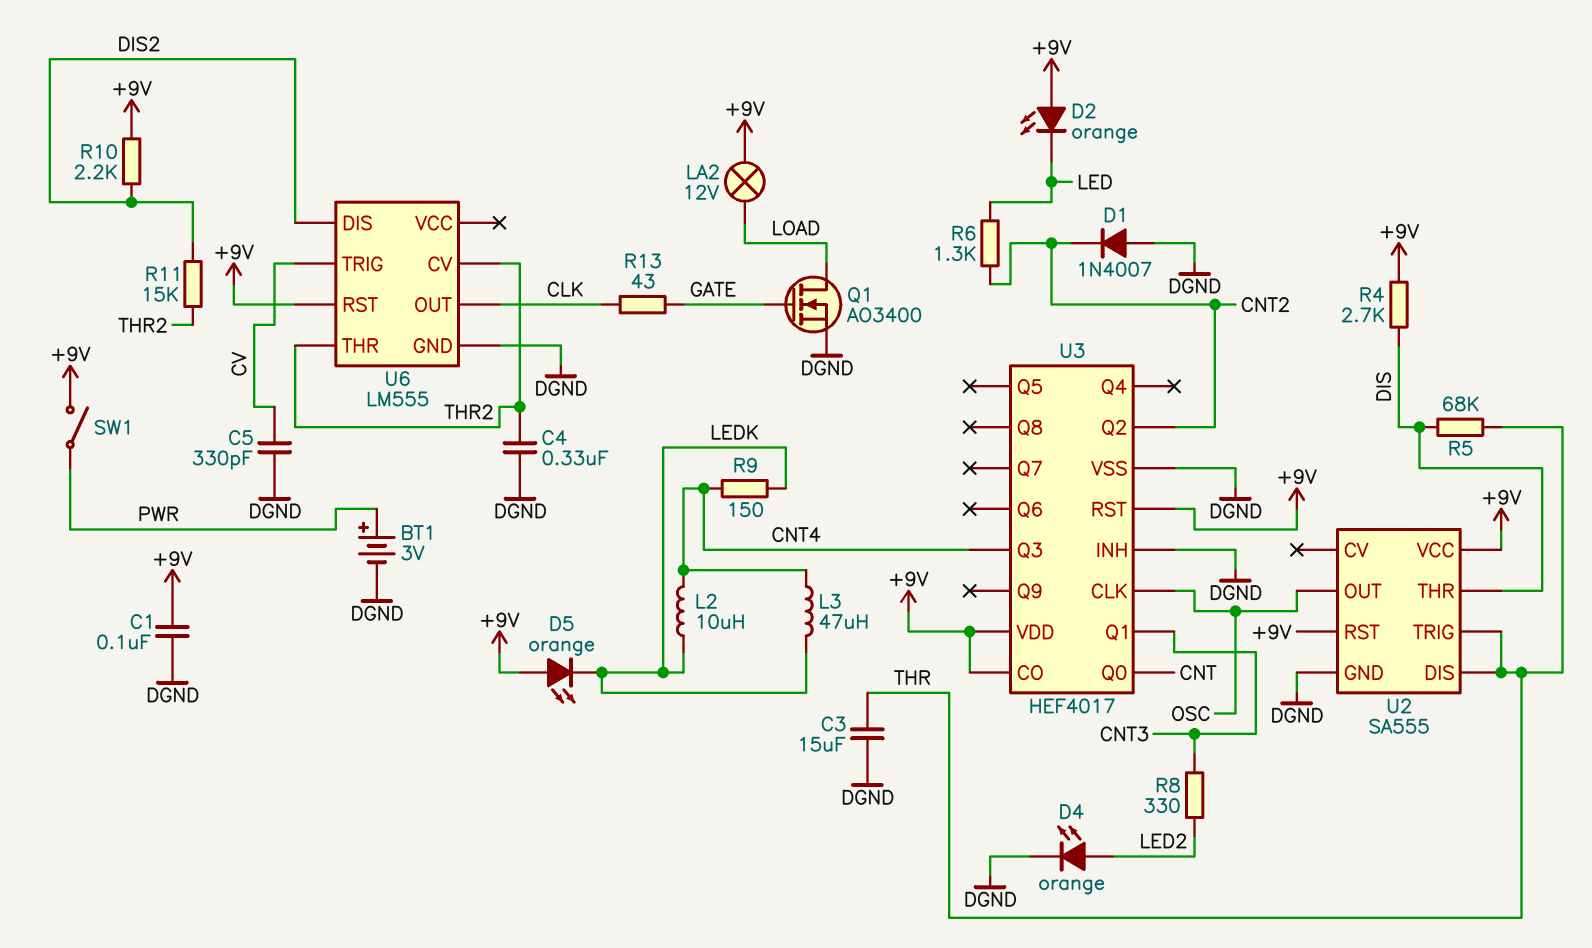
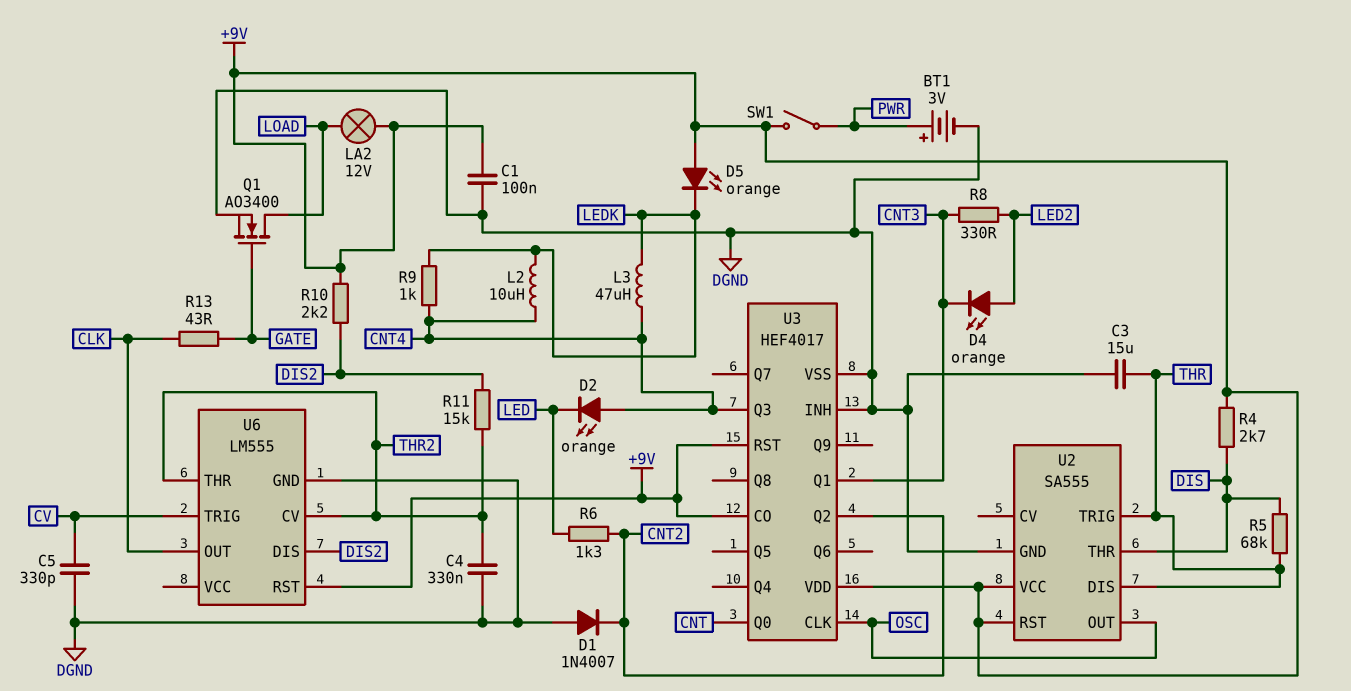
D2: LED orange (A +9V, K LED) -> LED orange (A CNT4, K LED)
D4: LED orange (A LED2, K DGND) -> LED orange (A LED2, K CNT3)
R9: 150 (CNT4, LEDK) -> 1k (CNT4, LEDK)

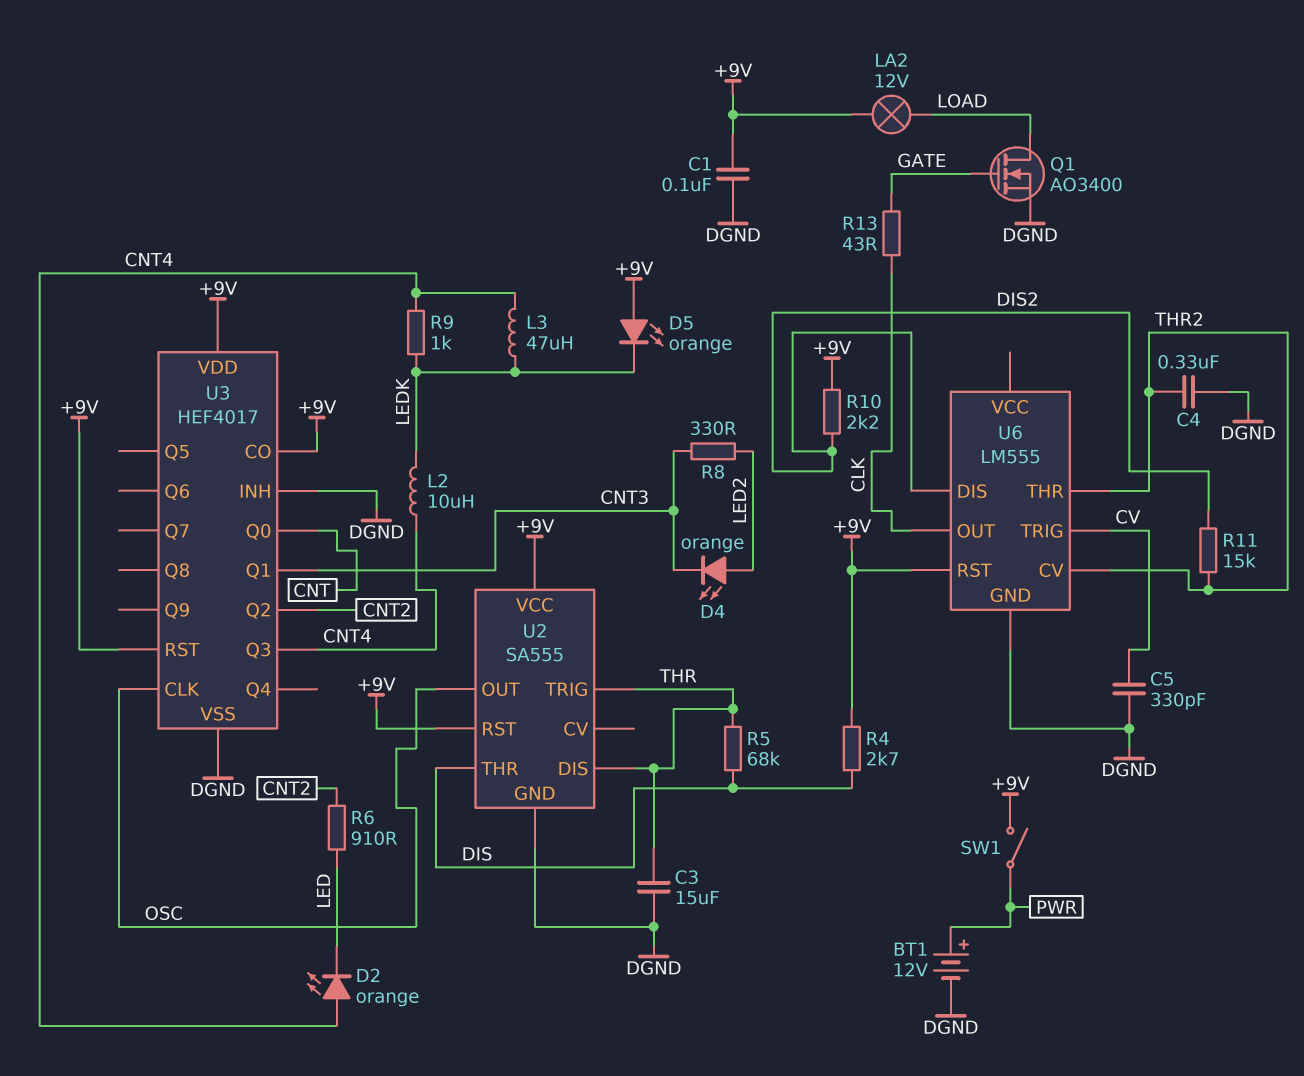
BT1: 3V (plus PWR, minus DGND) -> 12V (plus PWR, minus DGND)
D1: diode 1N4007 (A DGND, K CNT2) -> none
R6: 1.3k (CNT2, LED) -> 910 (CNT2, LED)

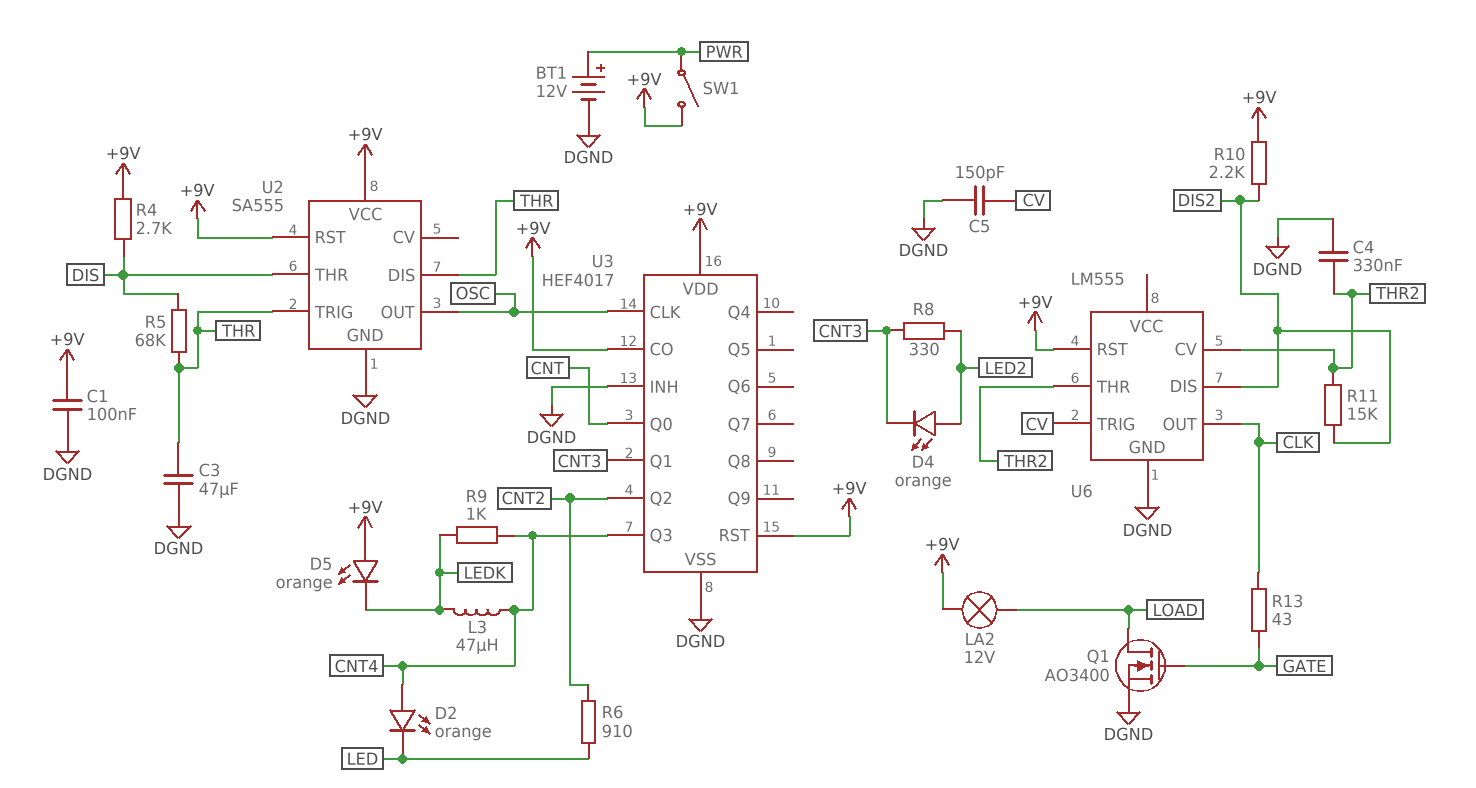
C3: 15uF (DGND, THR) -> 47uF (DGND, THR)
C5: 330pF (CV, DGND) -> 150pF (CV, DGND)
L2: 10uH (CNT4, LEDK) -> none

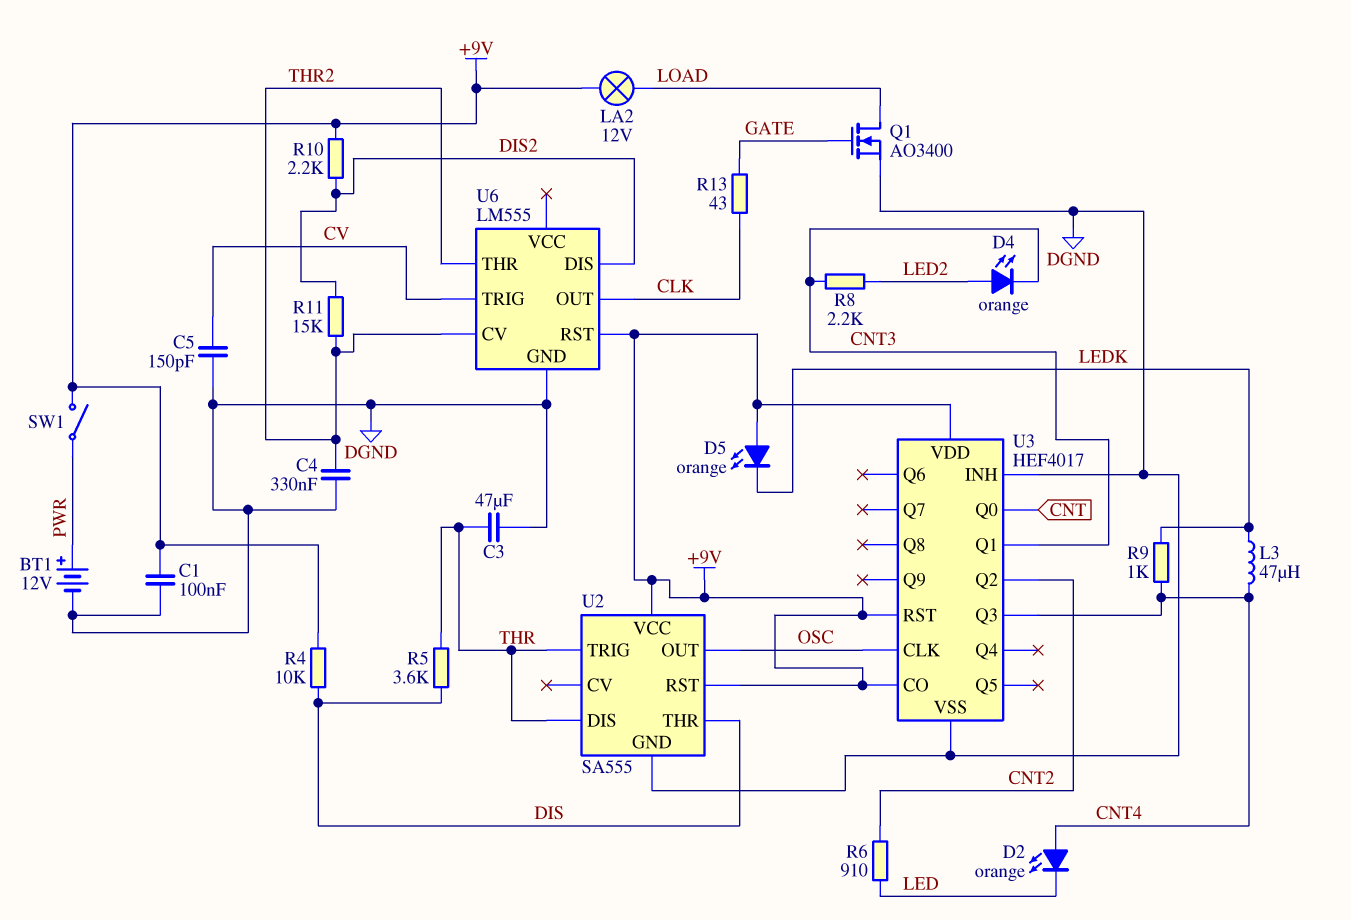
R4: 2.7k (+9V, DIS) -> 10k (+9V, DIS)
R5: 68k (DIS, THR) -> 3.6k (DIS, THR)
R8: 330 (CNT3, LED2) -> 2.2k (CNT3, LED2)

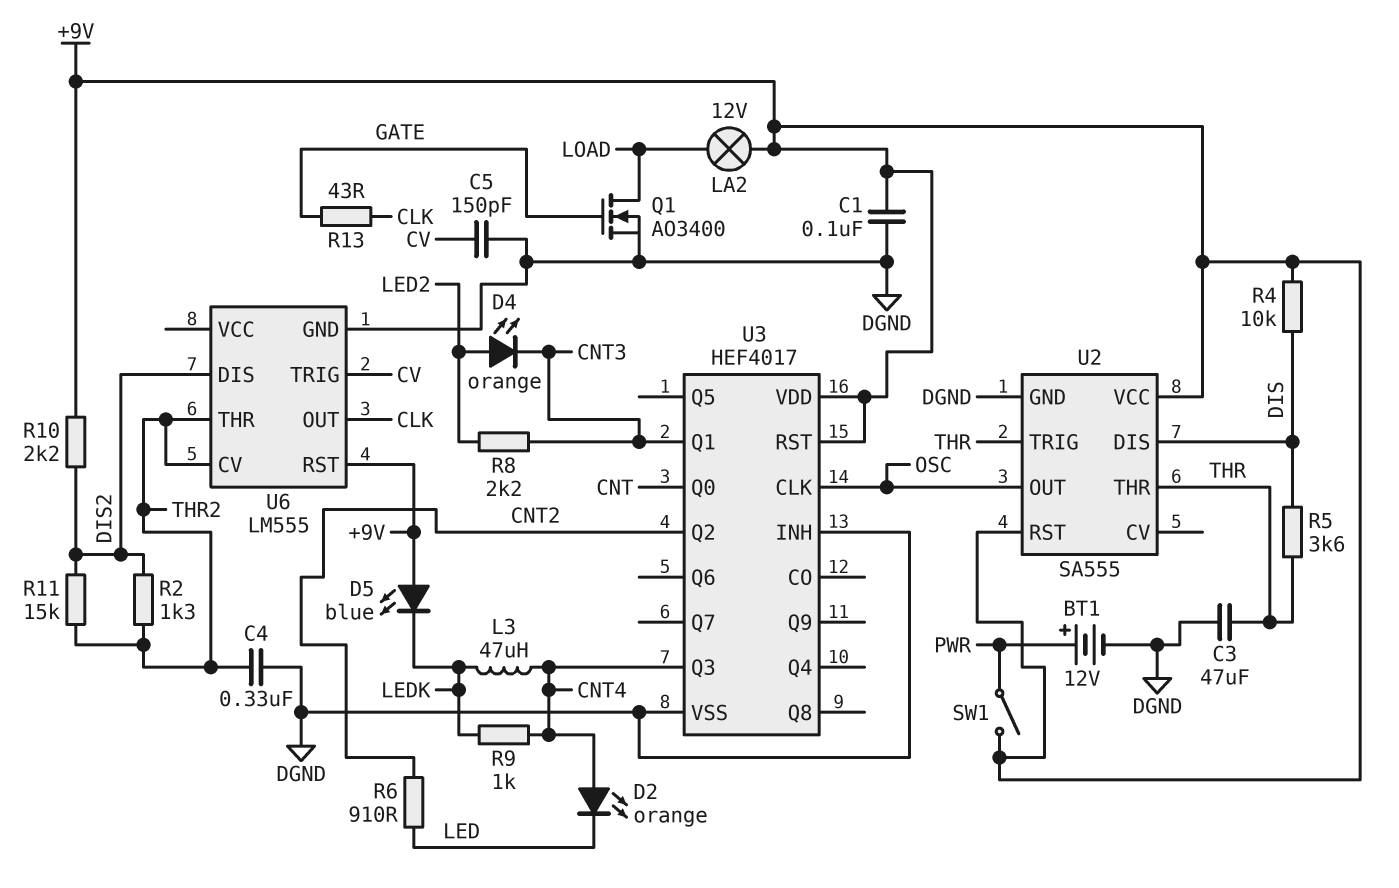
D5: LED orange (A +9V, K LEDK) -> LED blue (A +9V, K LEDK)
R2: none -> 1.3k (DIS2, THR2)
U2 pin DIS: THR -> DIS
U2 pin THR: DIS -> THR
U3 pin CO: +9V -> none

